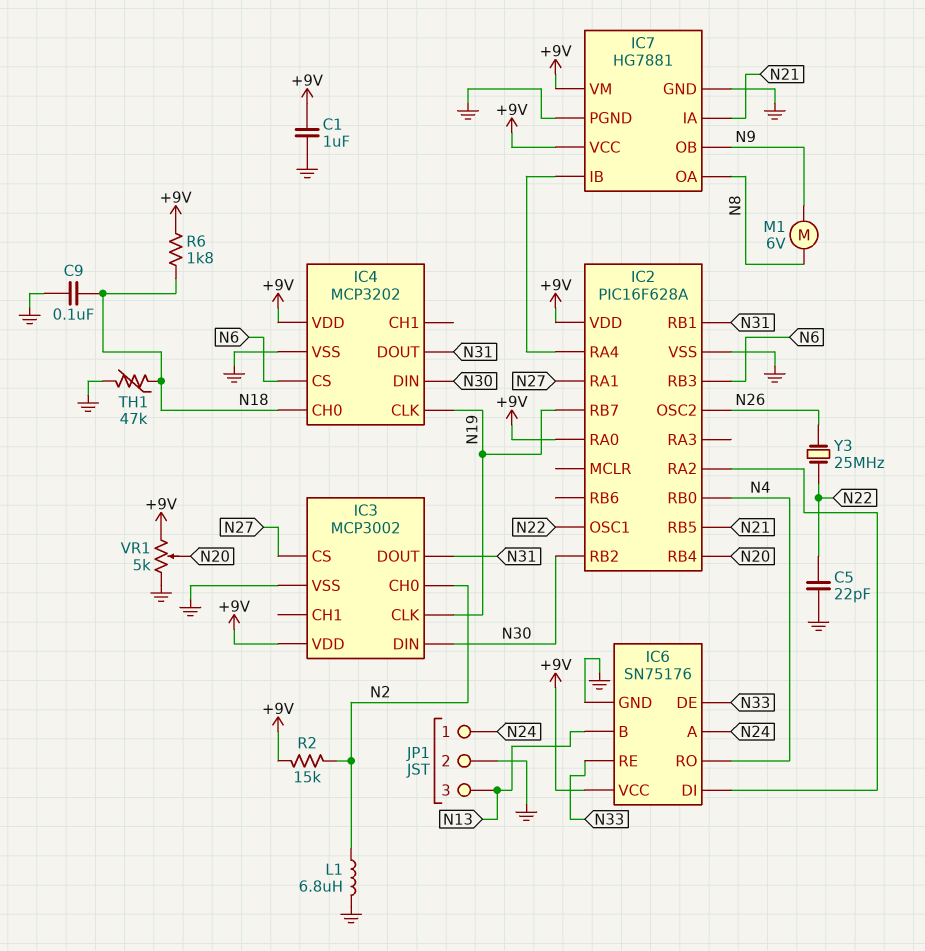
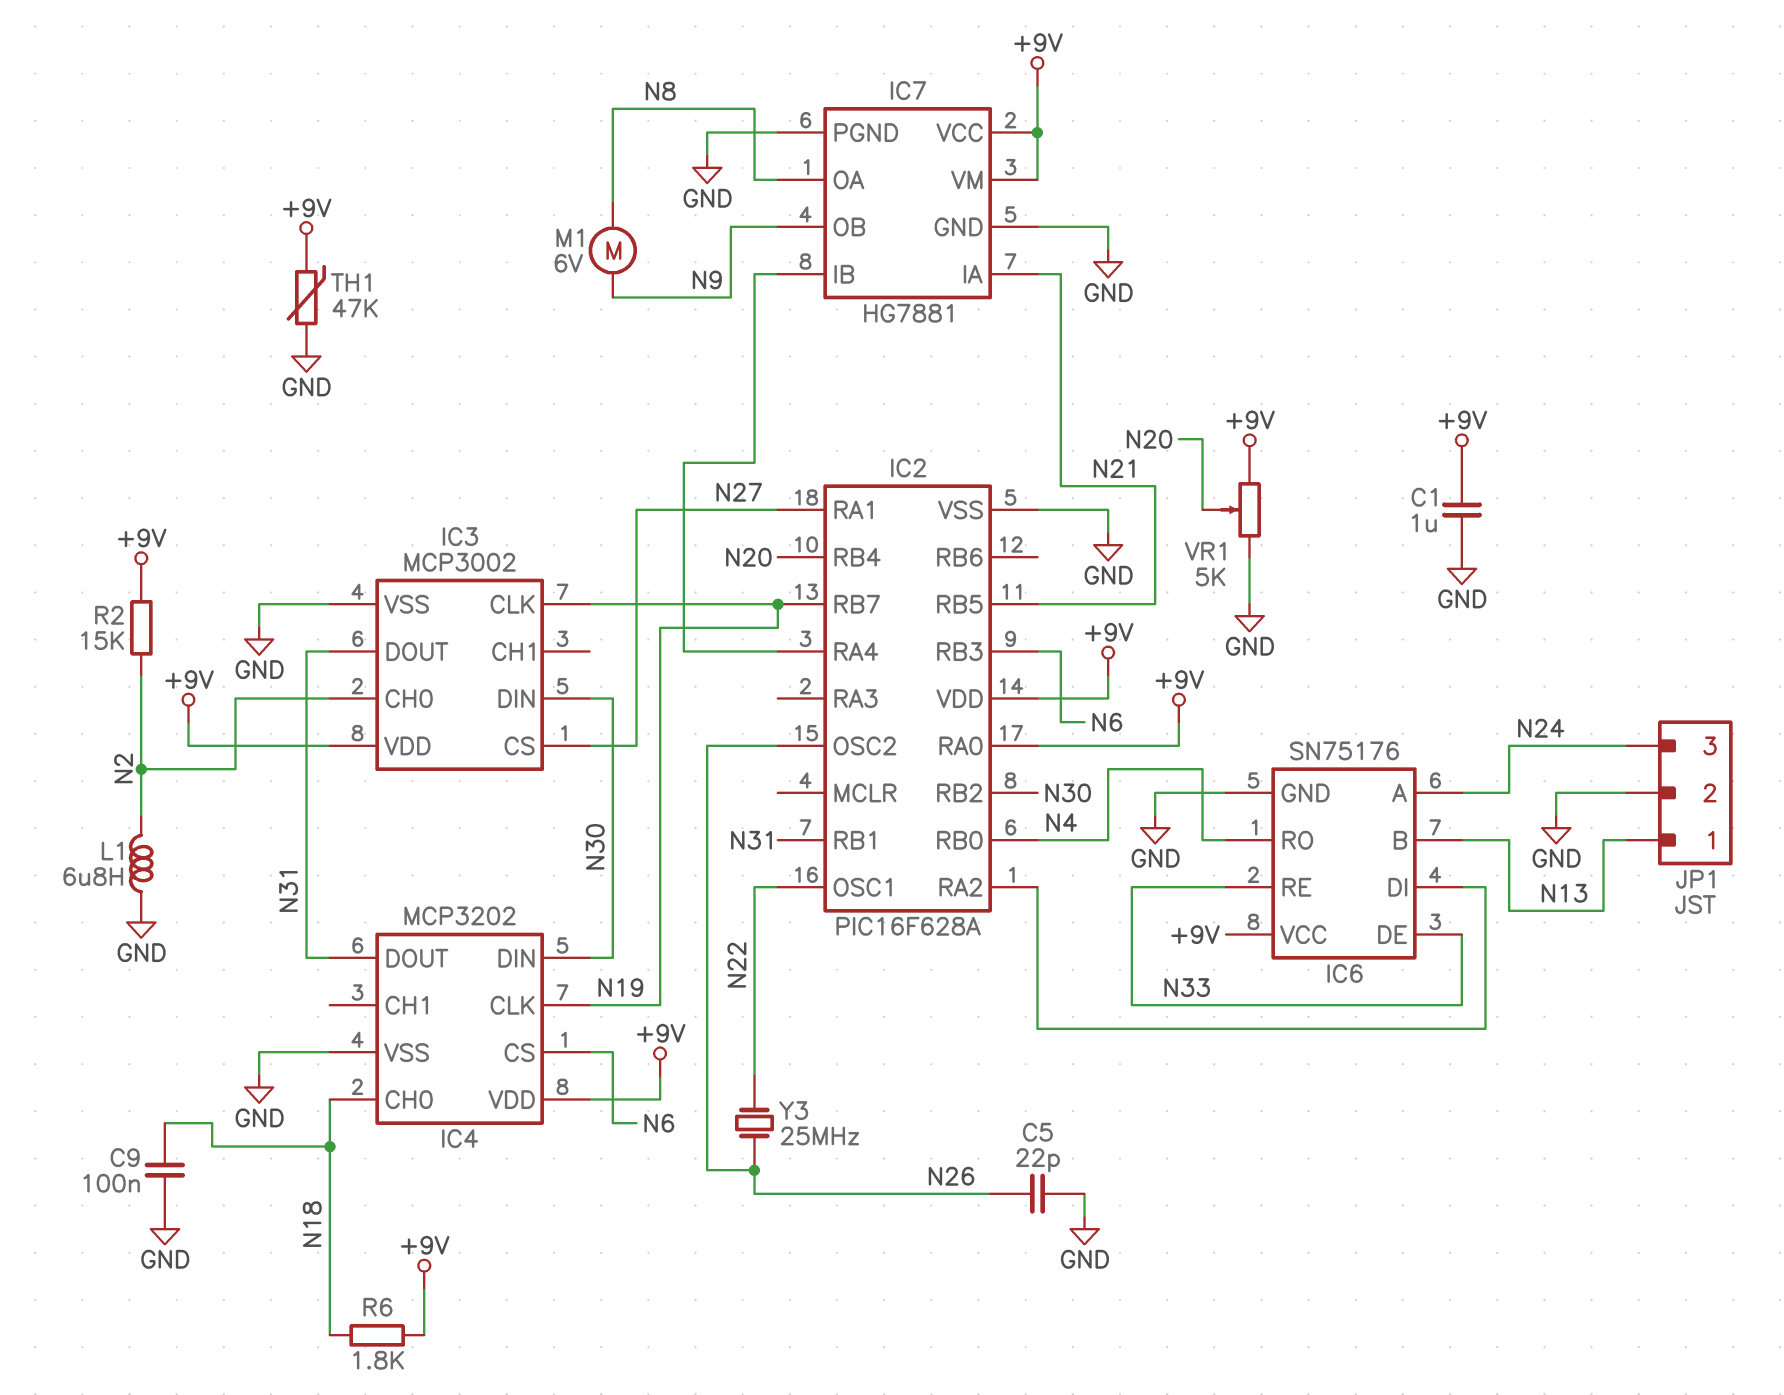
C5: 22pF (GND, N22) -> 22pF (GND, N26)
JP1 pin 1: N24 -> N13
JP1 pin 3: N13 -> N24
TH1: 47k (GND, N18) -> 47k (+9V, GND)

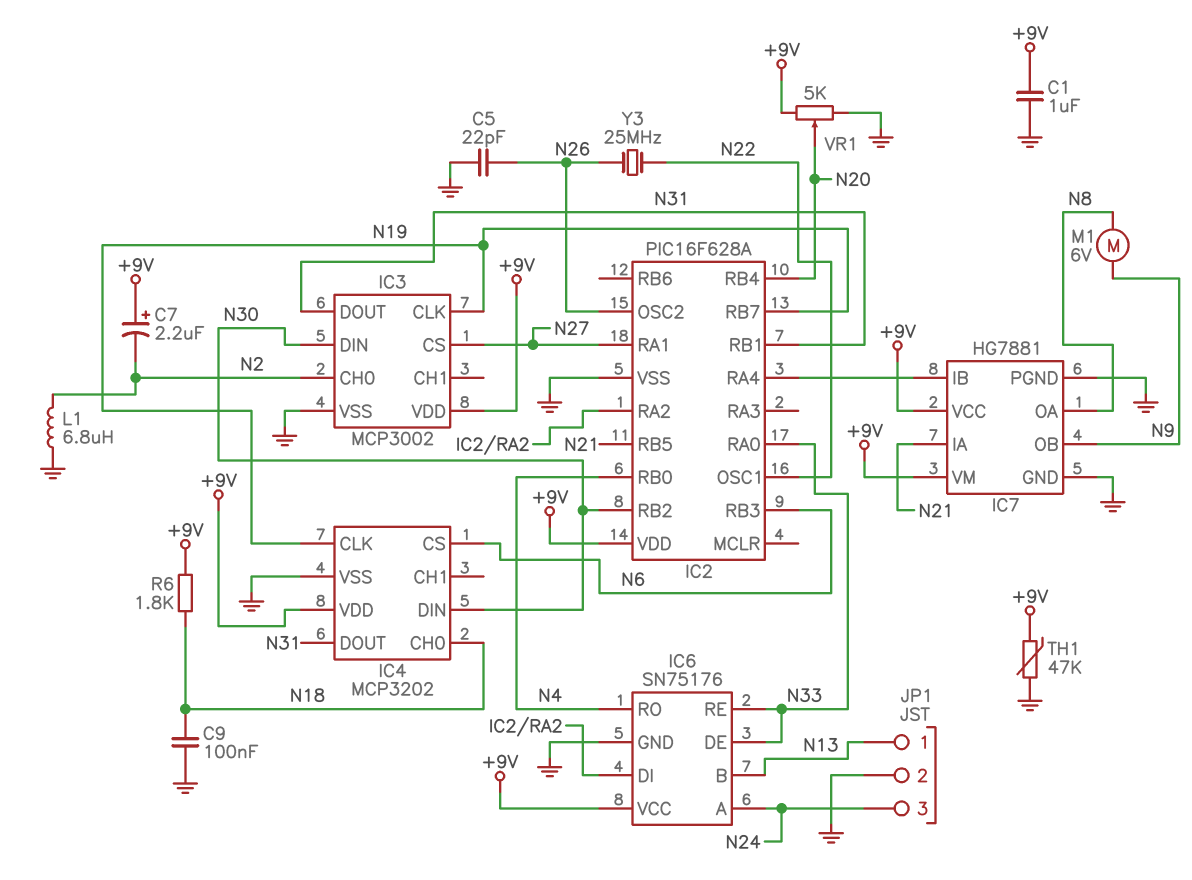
C7: none -> 2.2uF (plus +9V, minus N2)
IC2 pin RA0: +9V -> N33
R2: 15k (+9V, N2) -> none

